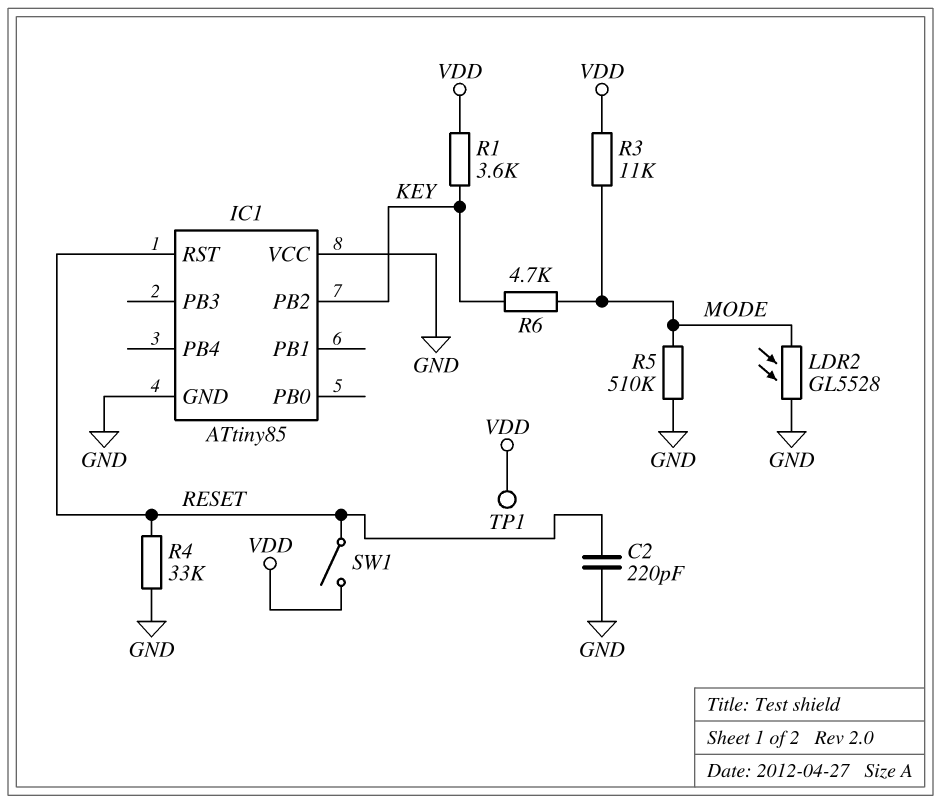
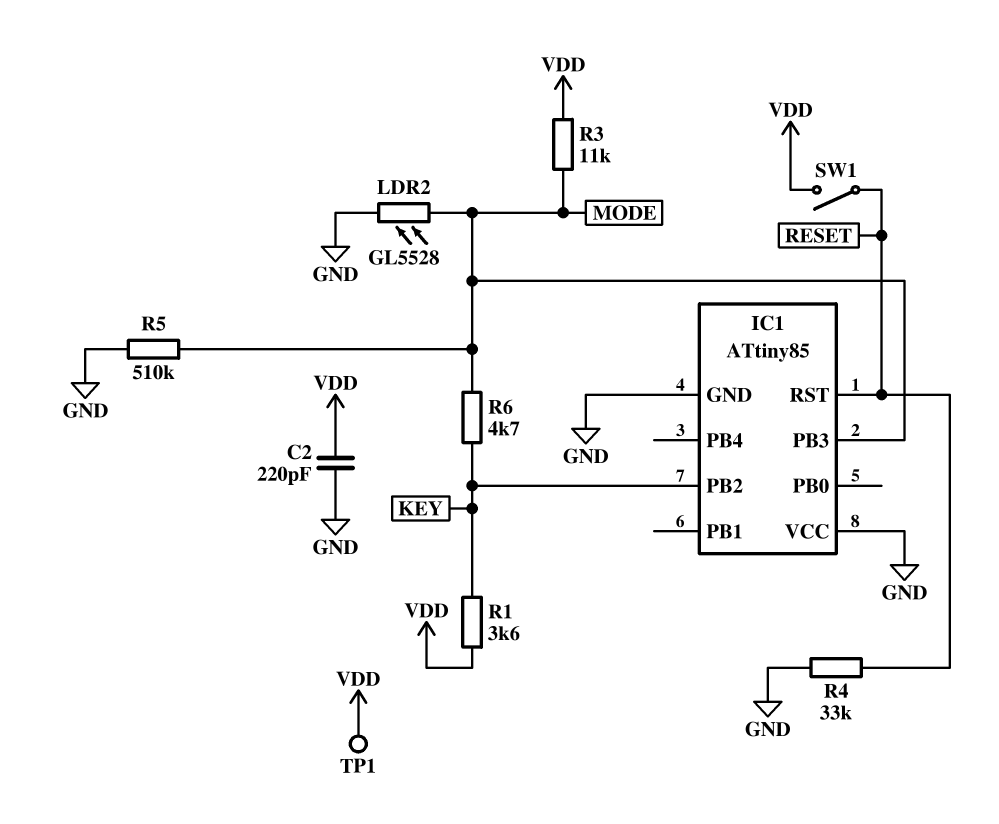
C2: 220pF (GND, RESET) -> 220pF (GND, VDD)
IC1 pin PB3: none -> MODE

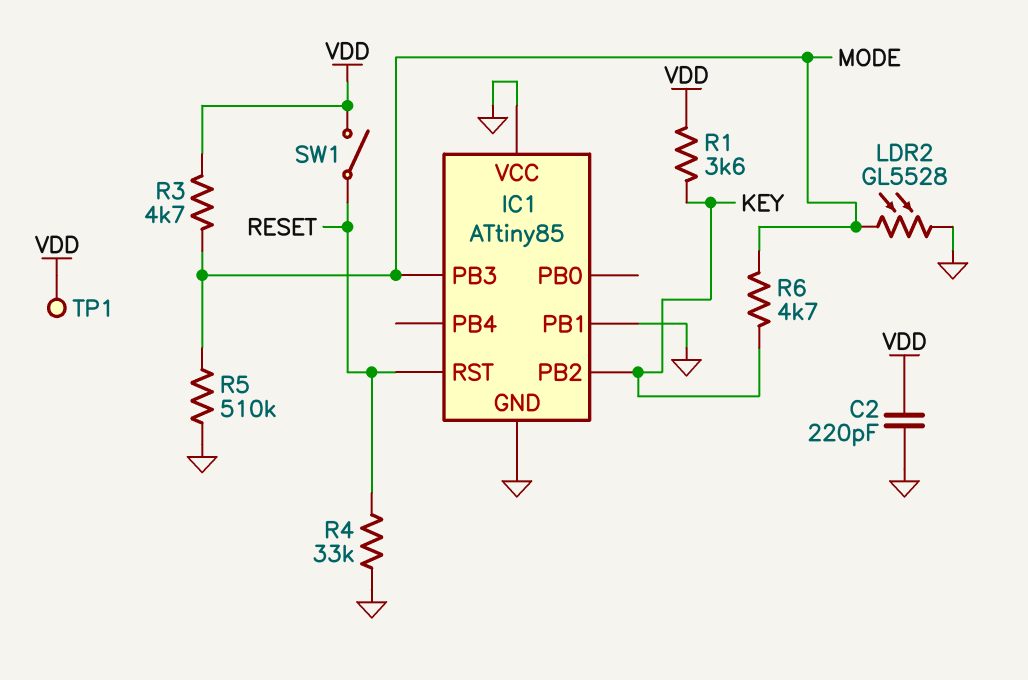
IC1 pin PB1: none -> GND
R3: 11k (MODE, VDD) -> 4.7k (MODE, VDD)

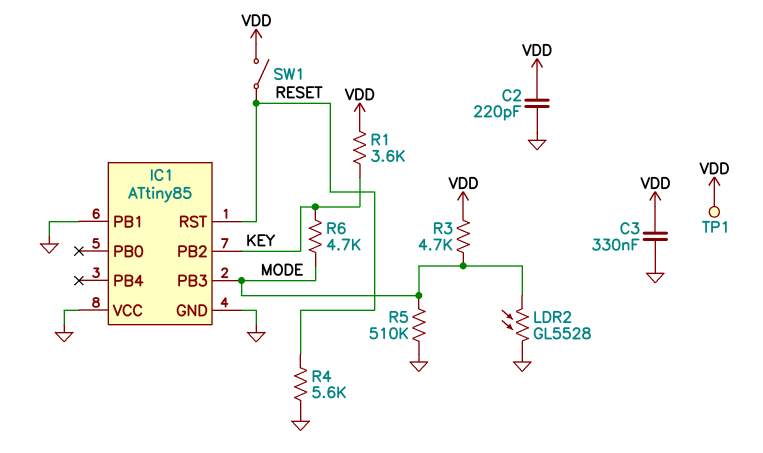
C3: none -> 330nF (GND, VDD)
R4: 33k (GND, RESET) -> 5.6k (GND, RESET)

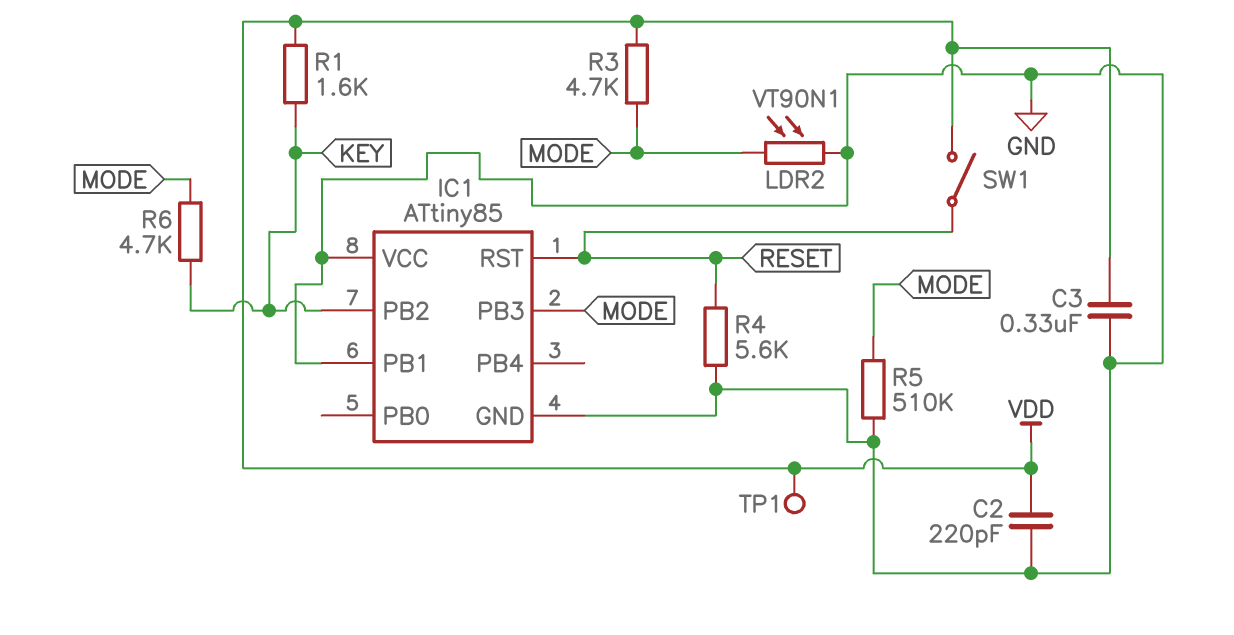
LDR2: GL5528 (GND, MODE) -> VT90N1 (GND, MODE)
R1: 3.6k (KEY, VDD) -> 1.6k (KEY, VDD)

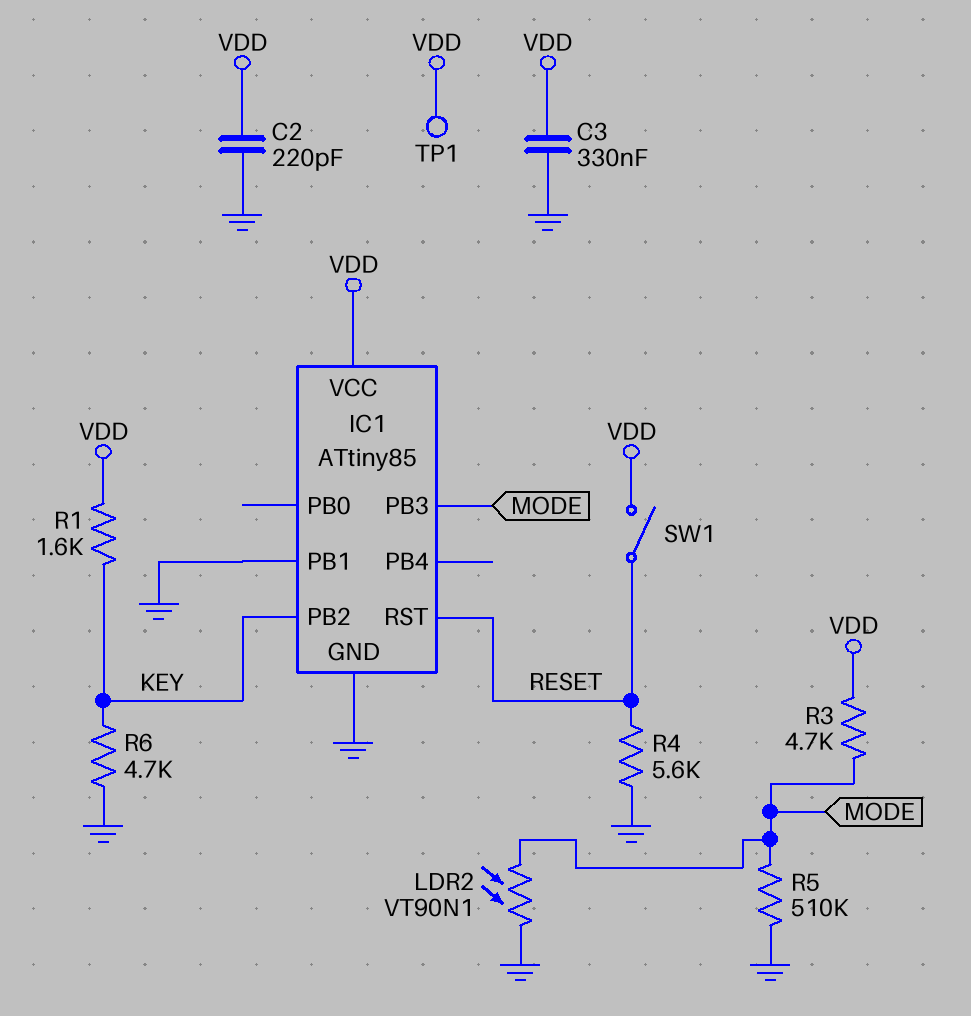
IC1 pin VCC: GND -> VDD
R6: 4.7k (KEY, MODE) -> 4.7k (GND, KEY)

